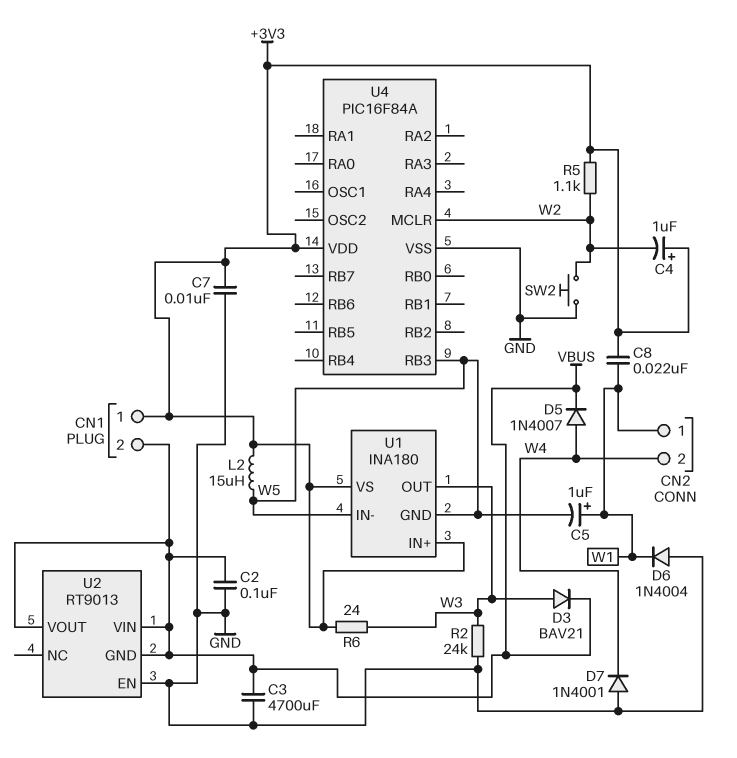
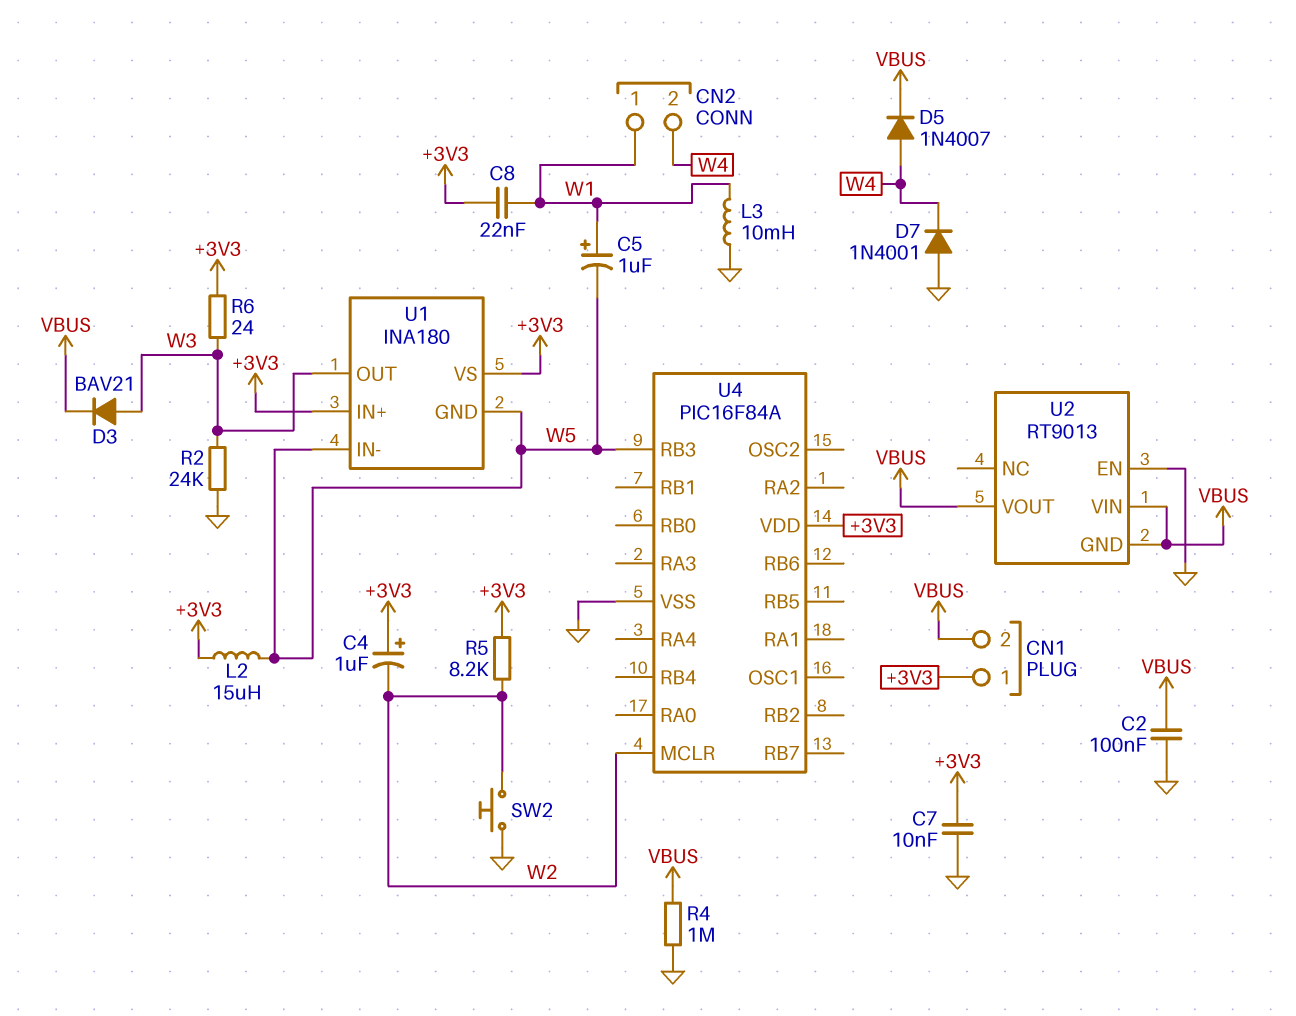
C3: 4700uF (GND, VBUS) -> none
D6: diode 1N4004 (A GND, K W1) -> none
L3: none -> 10mH (GND, W1)
R4: none -> 1M (GND, VBUS)
R5: 1.1k (+3V3, W2) -> 8.2k (+3V3, W2)

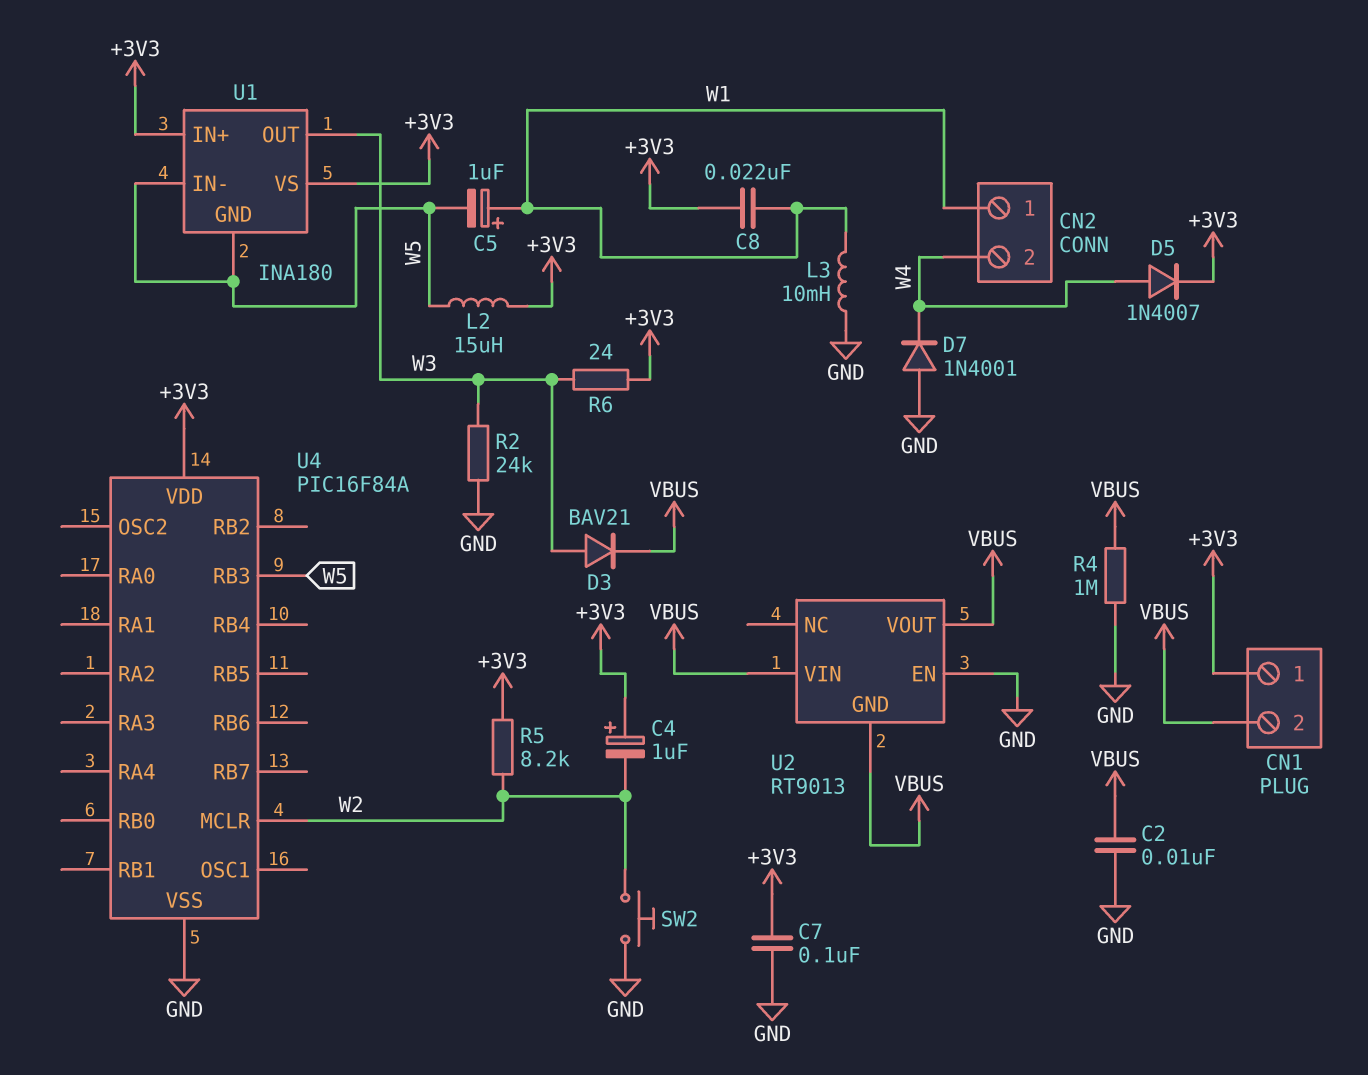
C2: 100nF (GND, VBUS) -> 10nF (GND, VBUS)
C7: 10nF (+3V3, GND) -> 100nF (+3V3, GND)
D5: diode 1N4007 (A W4, K VBUS) -> diode 1N4007 (A W4, K +3V3)

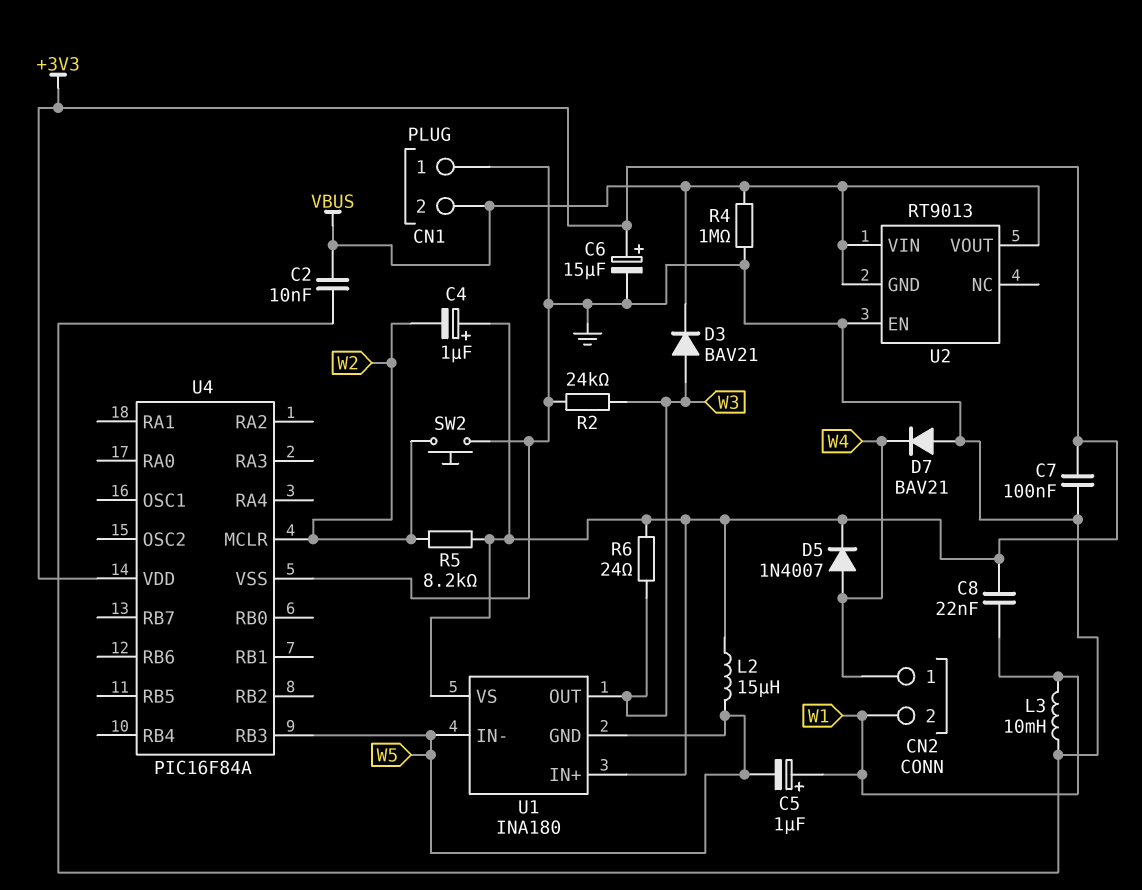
C6: none -> 15uF (plus +3V3, minus GND)
CN1 pin 1: +3V3 -> GND
CN2 pin 1: W1 -> W4
CN2 pin 2: W4 -> W1
D7: diode 1N4001 (A GND, K W4) -> diode BAV21 (A GND, K W4)

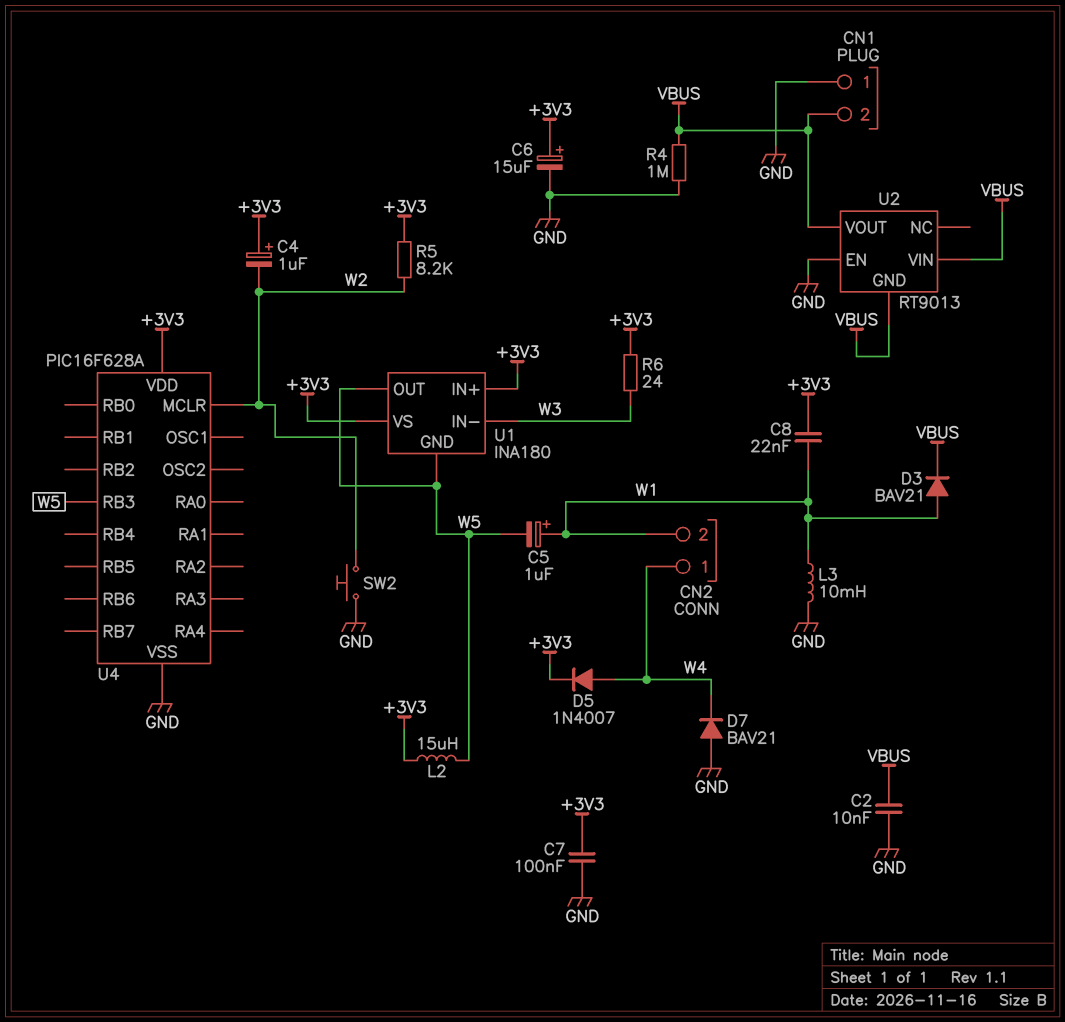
D3: diode BAV21 (A W3, K VBUS) -> diode BAV21 (A W1, K VBUS)
R2: 24k (GND, W3) -> none
U1 pin IN-: W5 -> W3
U1 pin OUT: W3 -> W5
U4: PIC16F84A -> PIC16F628A

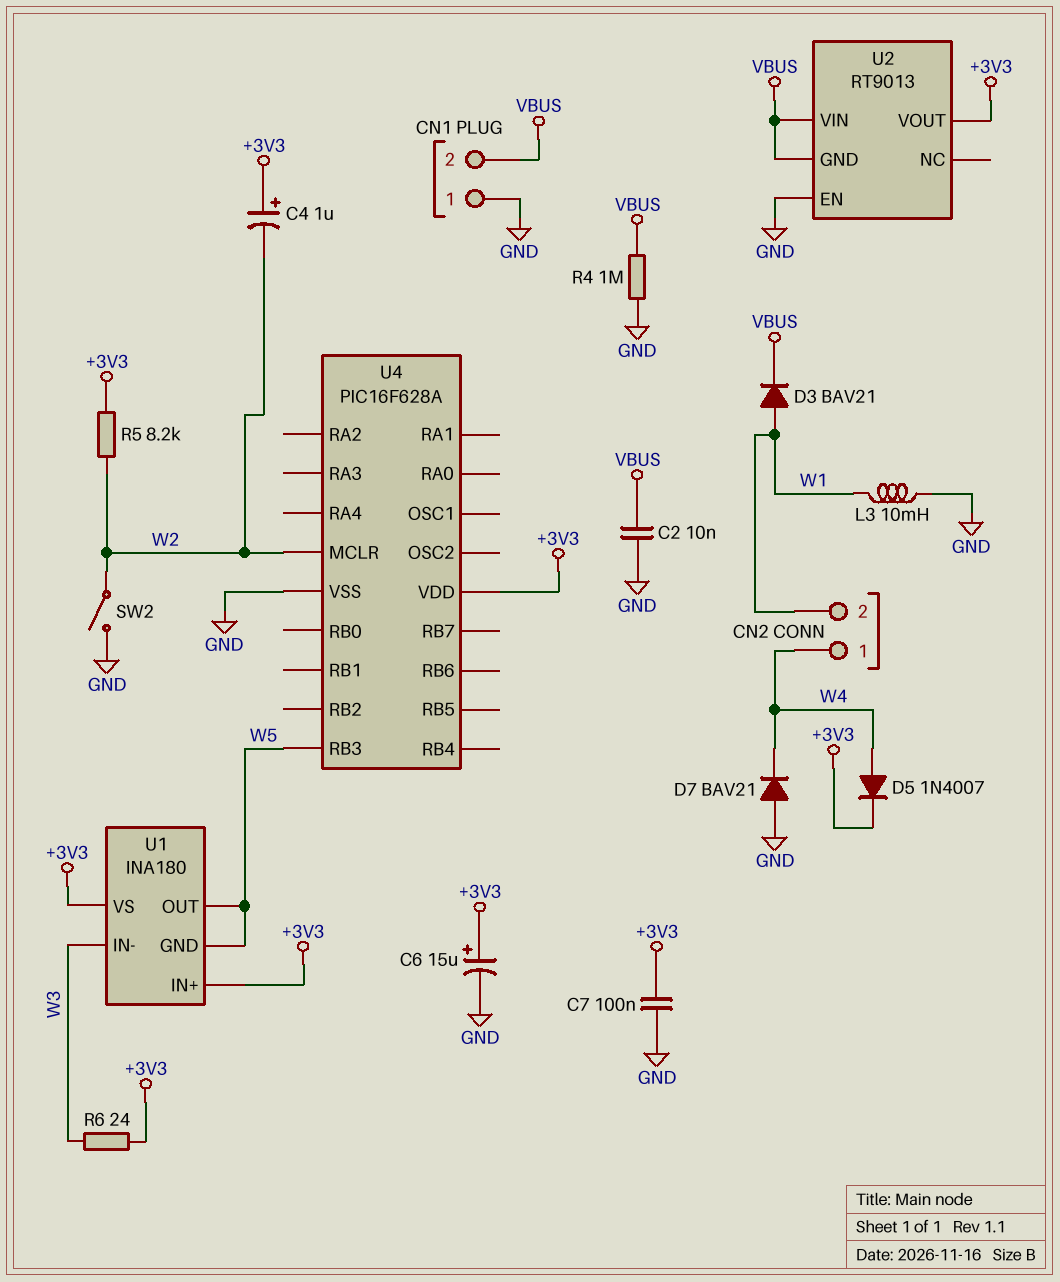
C5: 1uF (plus W1, minus W5) -> none
C8: 22nF (+3V3, W1) -> none
L2: 15uH (+3V3, W5) -> none
SW2: button (GND, W2) -> switch (GND, W2)
U2 pin VOUT: VBUS -> +3V3

